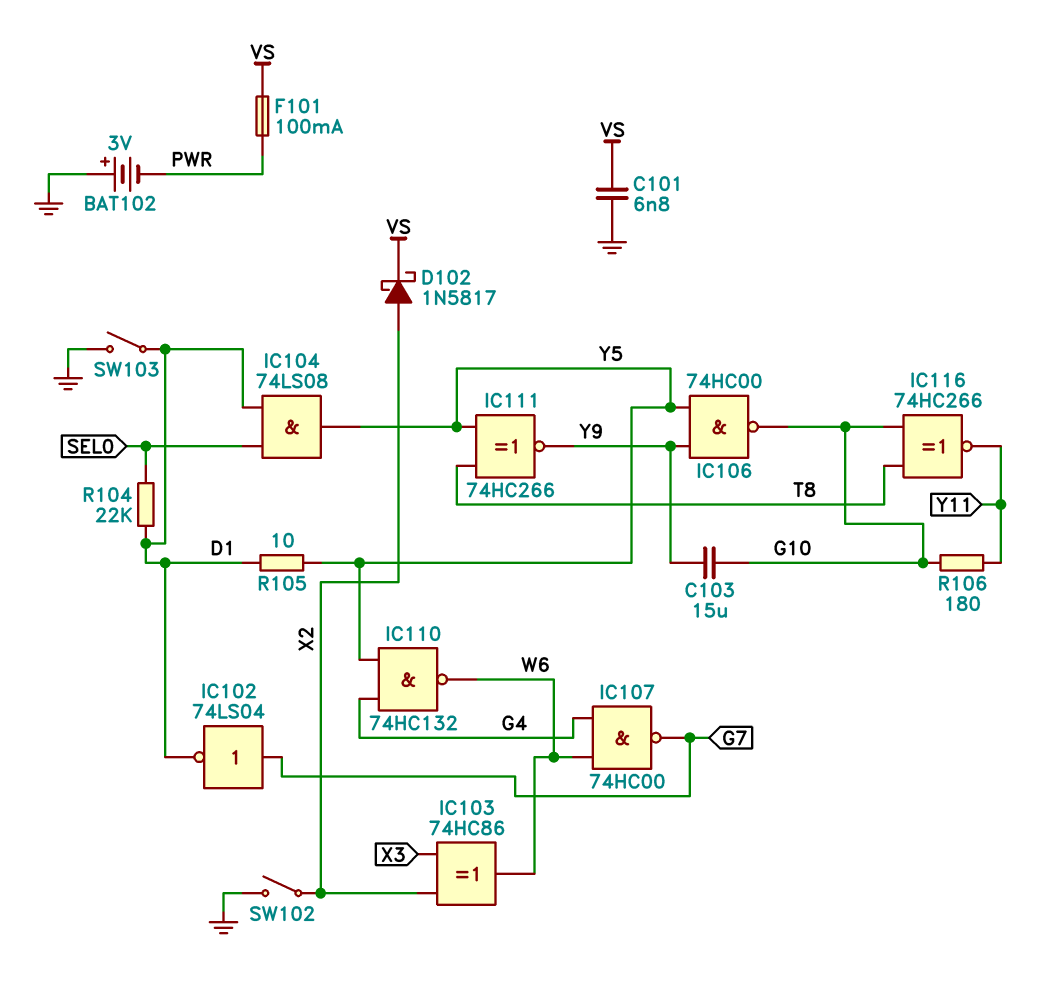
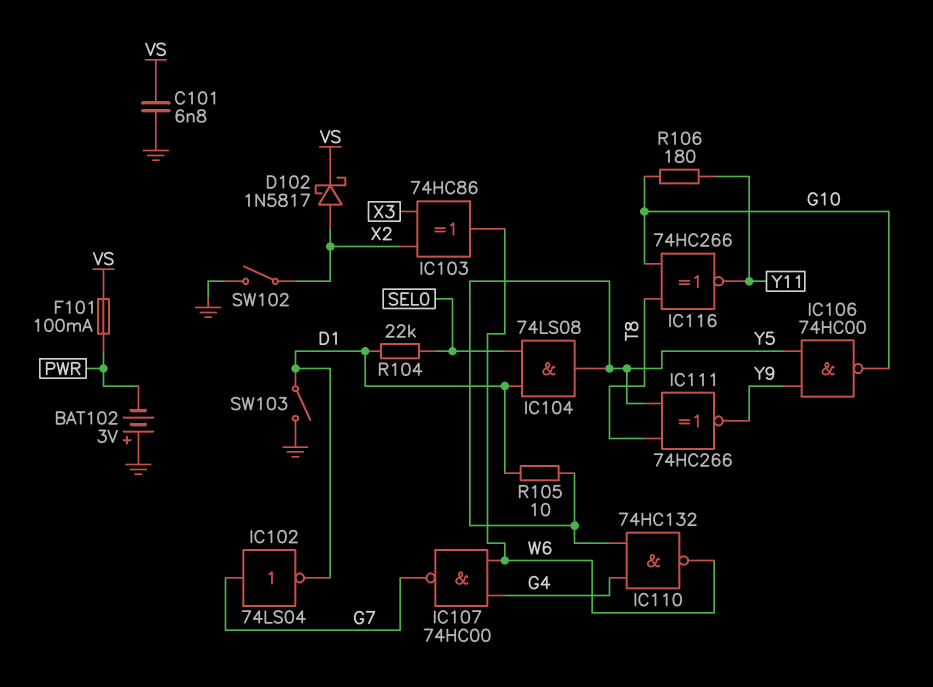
C103: 15uF (G10, Y9) -> none

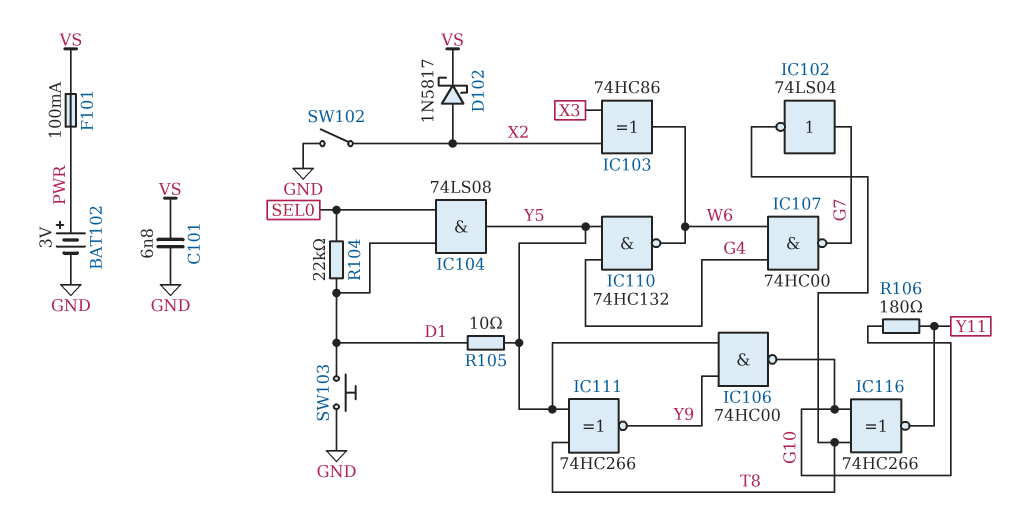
BAT102: 3V (plus GND, minus PWR) -> 3V (plus PWR, minus GND)
IC102: NOT 74LS04 (in G7, out D1) -> NOT 74LS04 (in G7, out T8)
SW103: switch (D1, GND) -> button (D1, GND)

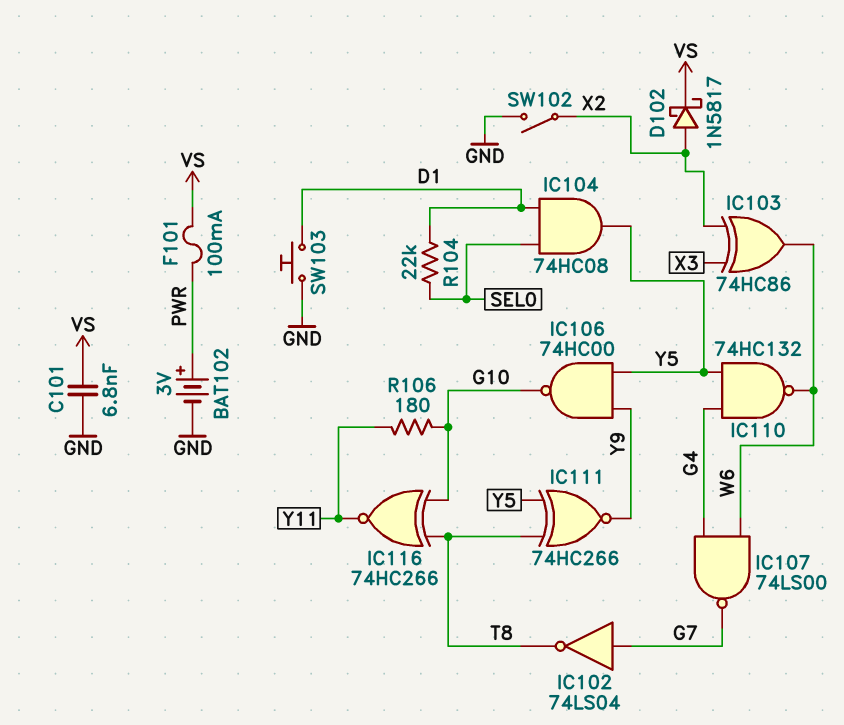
IC104: AND 74LS08 (in D1, in SEL0, out Y5) -> AND 74HC08 (in D1, in SEL0, out Y5)
IC107: NAND 74HC00 (in G4, in W6, out G7) -> NAND 74LS00 (in G4, in W6, out G7)
R105: 10 (D1, Y5) -> none

